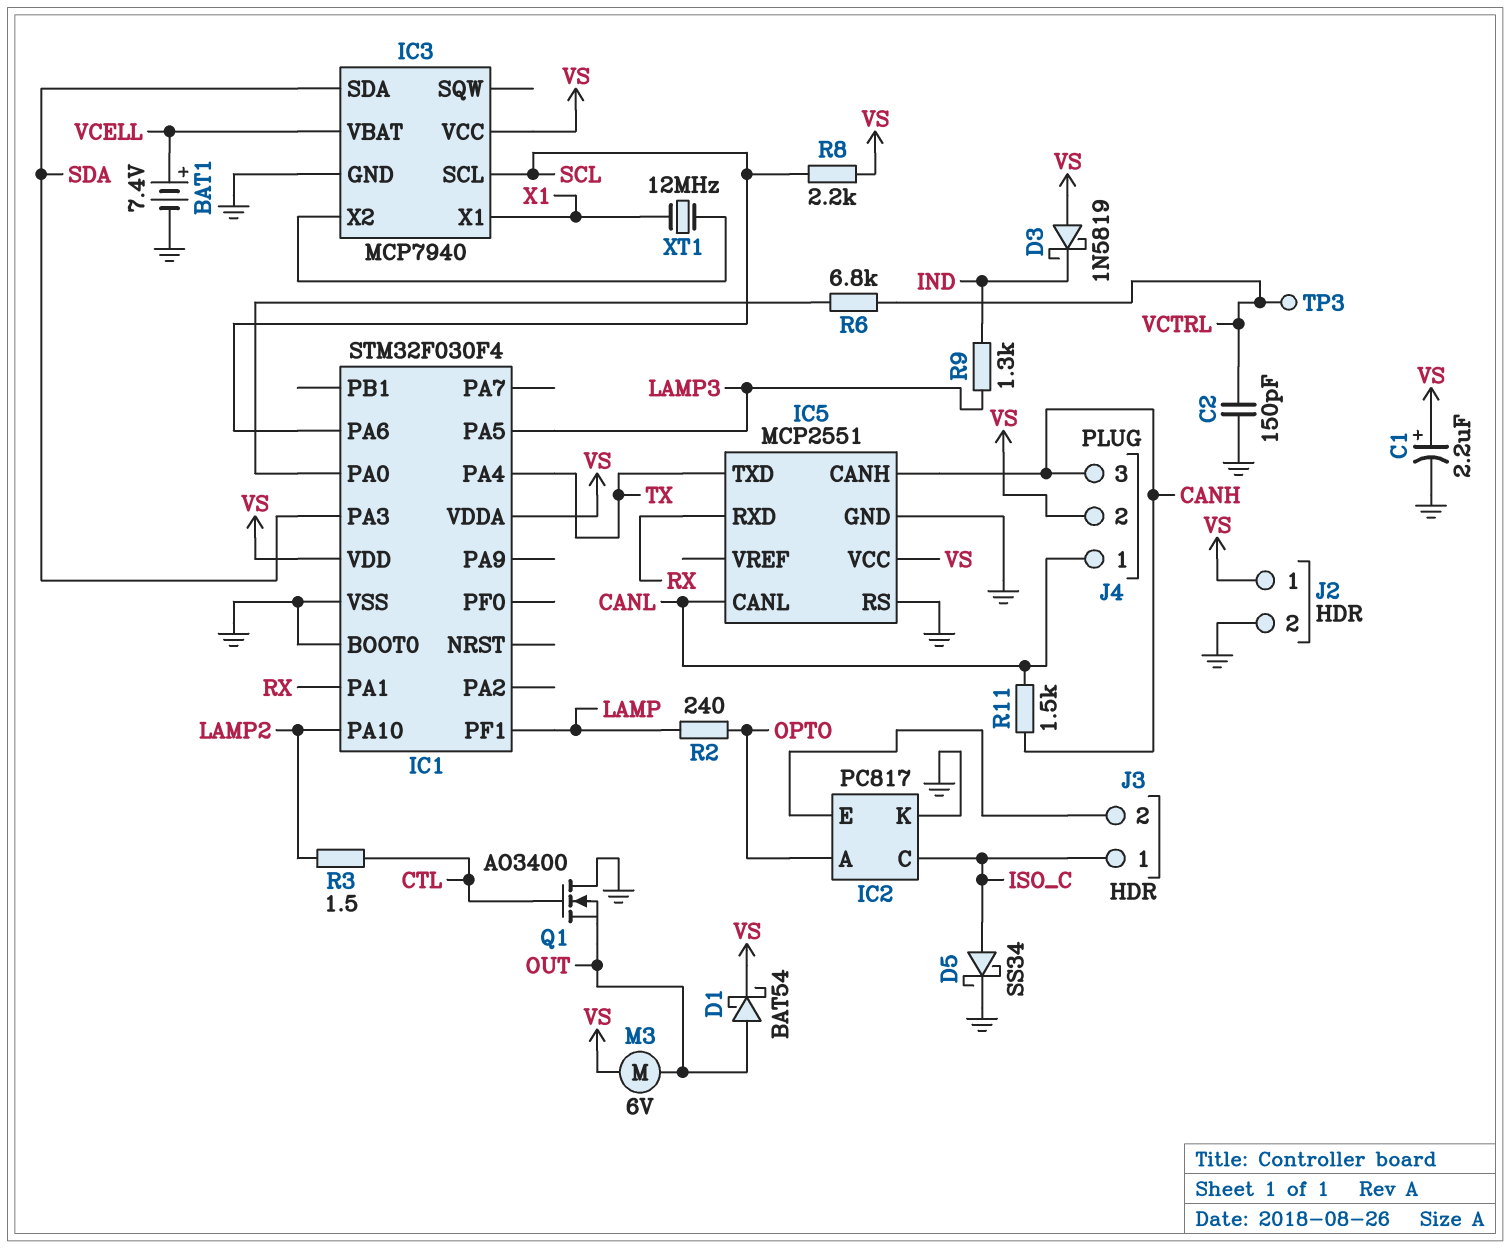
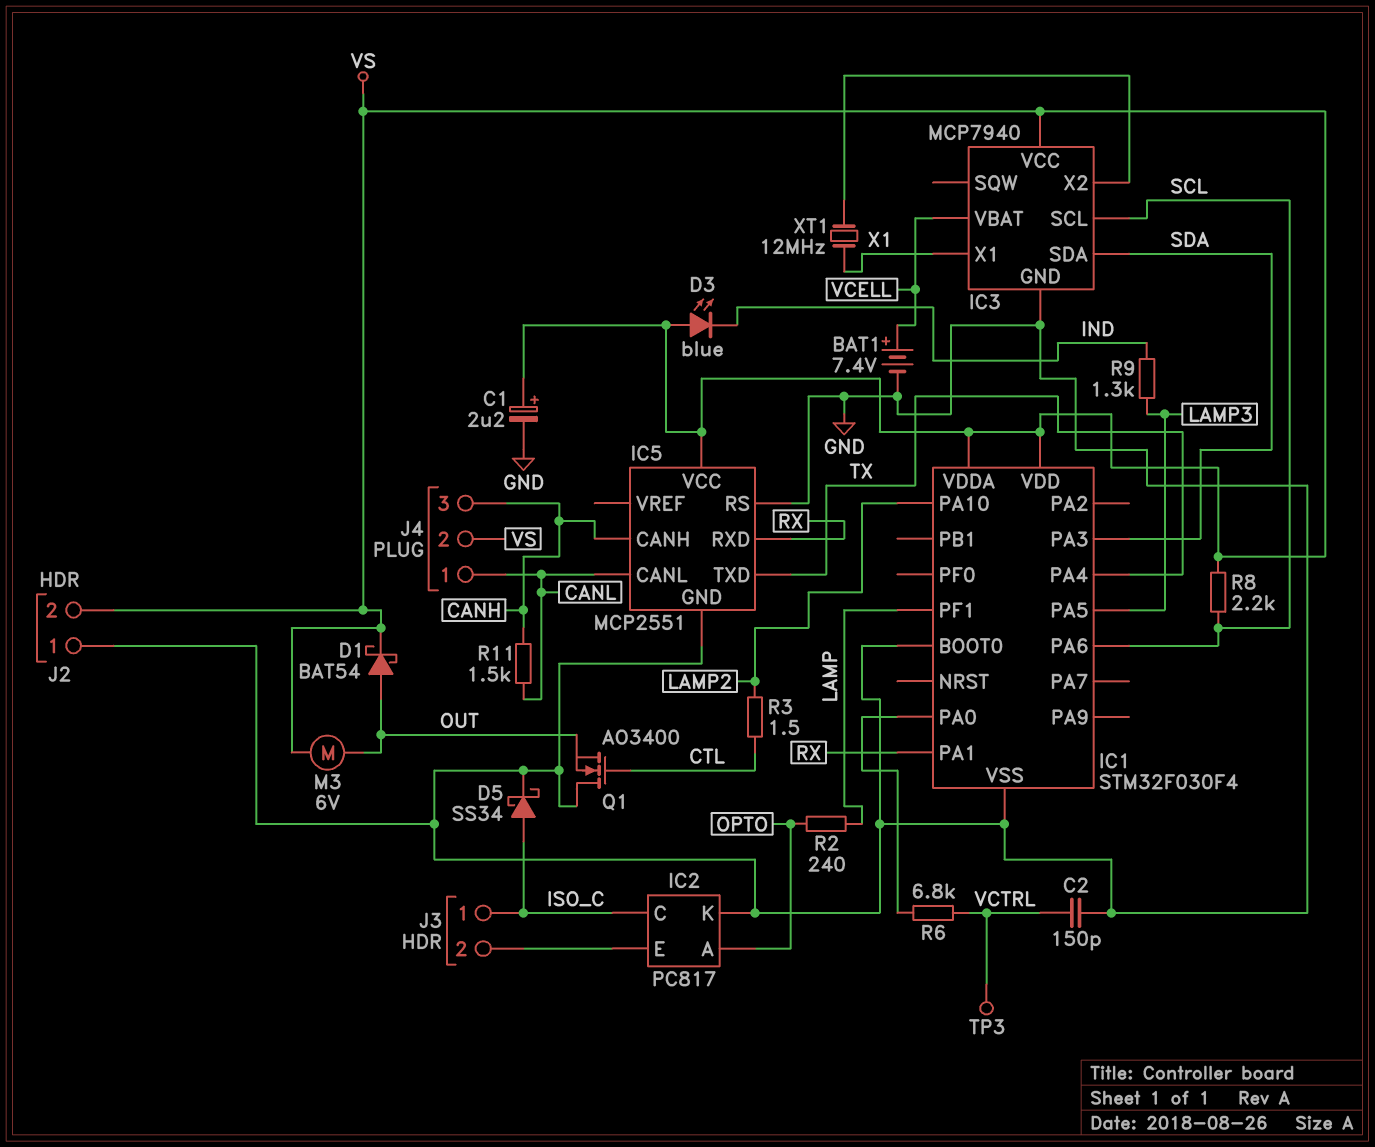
D3: schottky 1N5819 (A VS, K IND) -> LED blue (A VS, K IND)
J2 pin 1: VS -> GND
J2 pin 2: GND -> VS

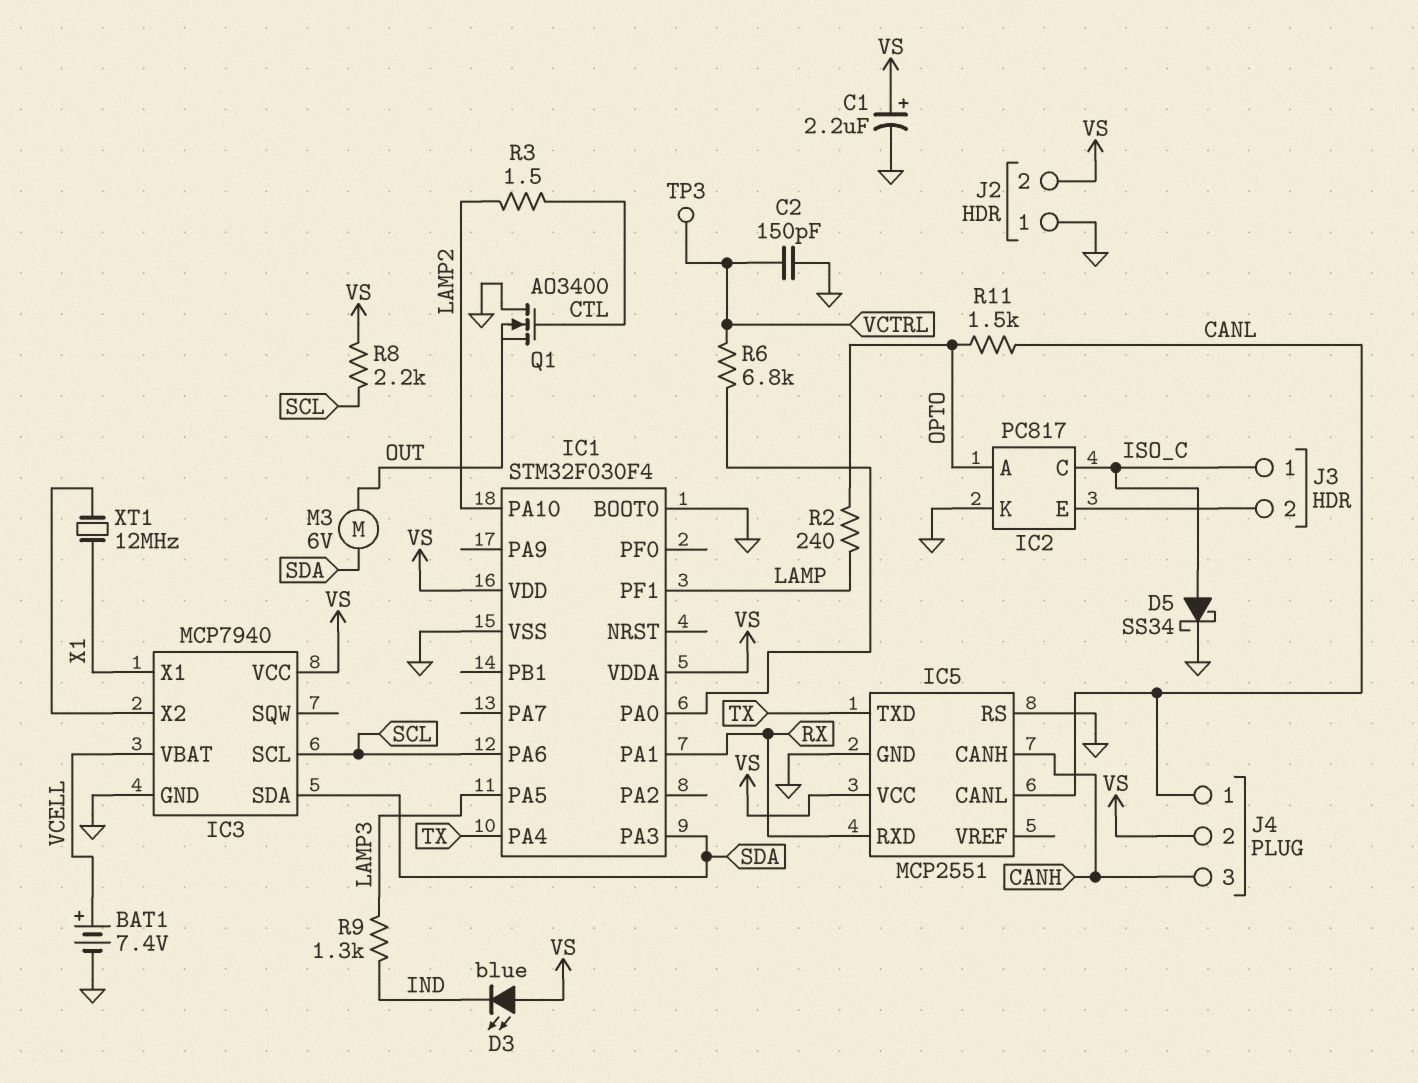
D1: schottky BAT54 (A OUT, K VS) -> none
M3: motor 6V (OUT, VS) -> motor 6V (OUT, SDA)
R11: 1.5k (CANH, CANL) -> 1.5k (CANL, OPTO)

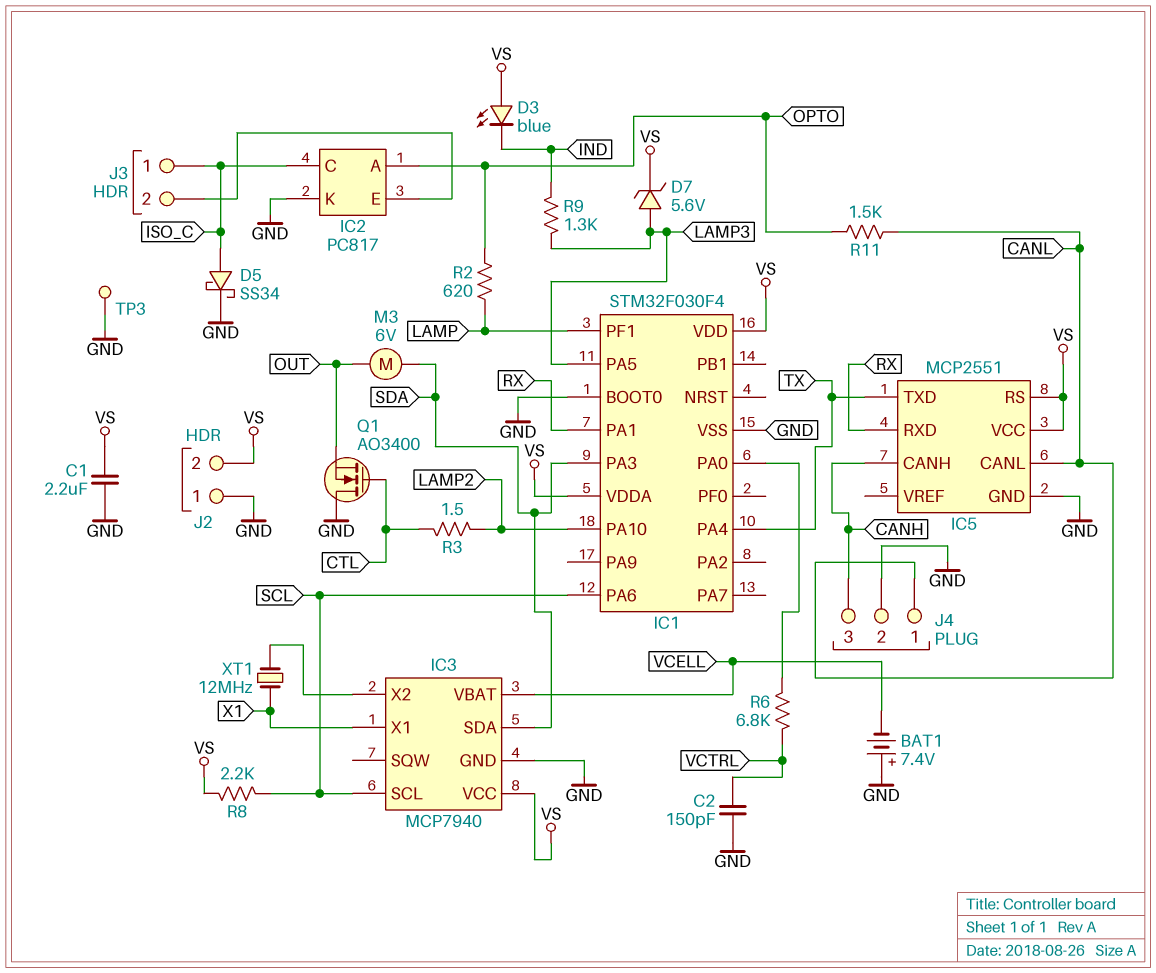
BAT1: 7.4V (plus VCELL, minus GND) -> 7.4V (plus GND, minus VCELL)
C1: 2.2uF (plus VS, minus GND) -> 2.2uF (GND, VS)
D7: none -> zener 5.6V (A LAMP3, K VS)
IC5 pin RS: GND -> VS
J4 pin 2: VS -> GND
R2: 240 (LAMP, OPTO) -> 620 (LAMP, OPTO)
TP3: test point (VCTRL) -> test point (GND)

